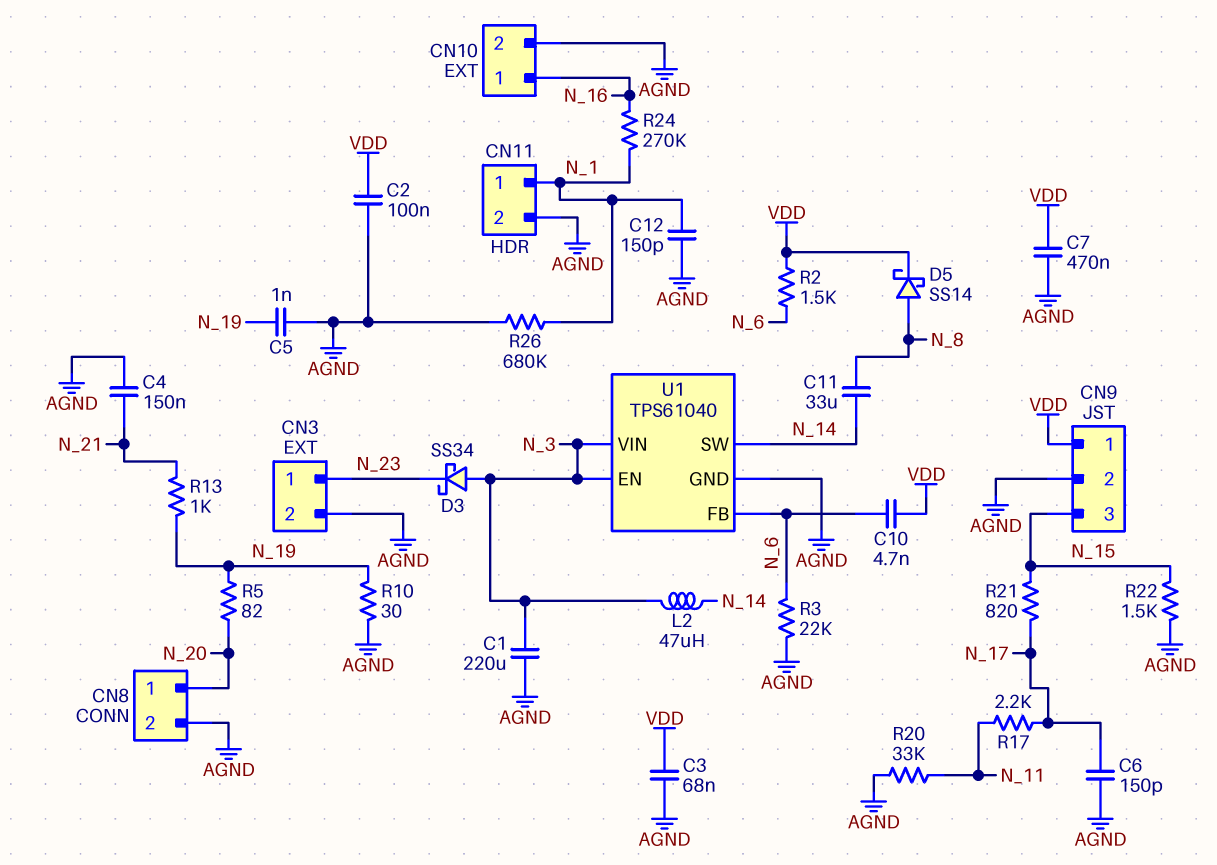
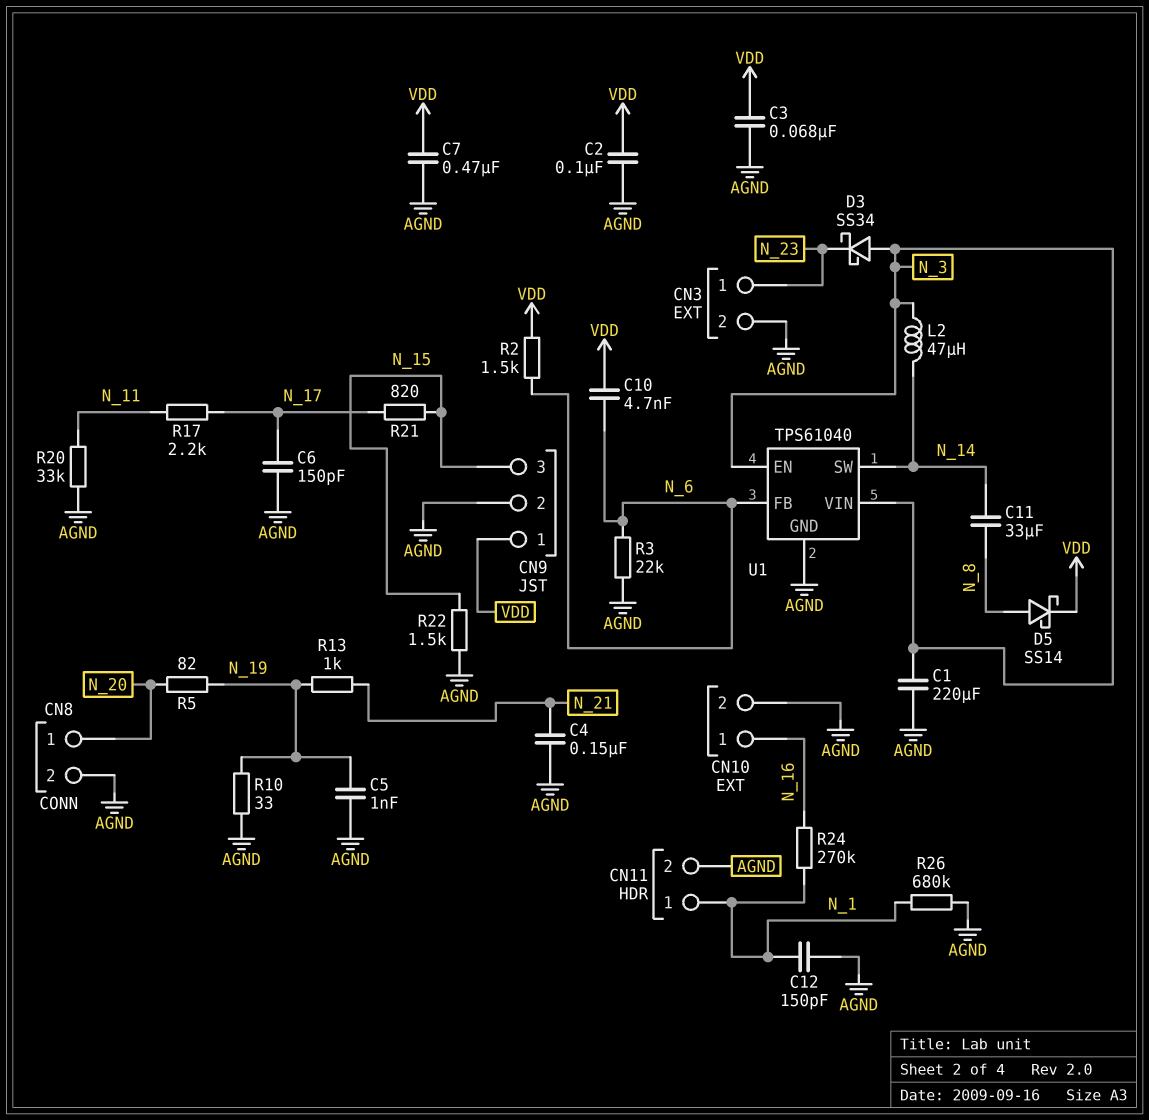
R10: 30 (AGND, N_19) -> 33 (AGND, N_19)

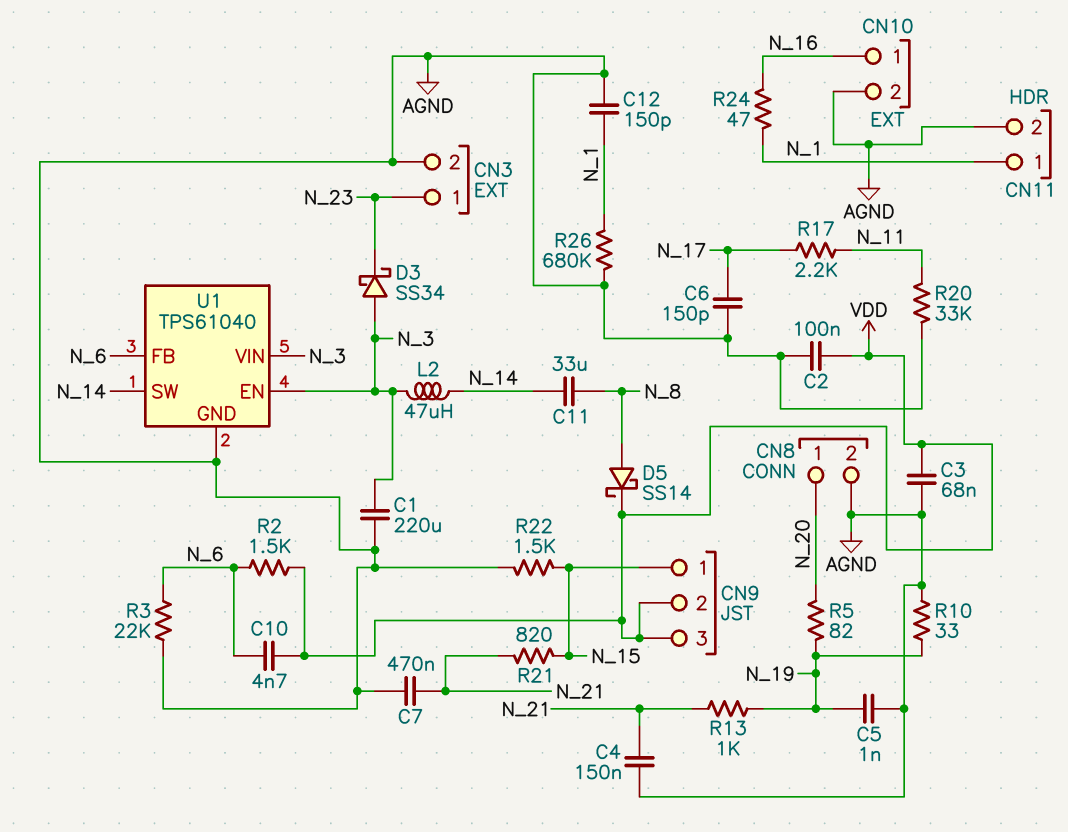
C7: 470nF (AGND, VDD) -> 470nF (AGND, N_21)
CN9 pin 1: VDD -> N_15
CN9 pin 2: AGND -> VDD
CN9 pin 3: N_15 -> VDD
R21: 820 (N_15, N_17) -> 820 (N_15, N_21)
R24: 270k (N_1, N_16) -> 47 (N_1, N_16)

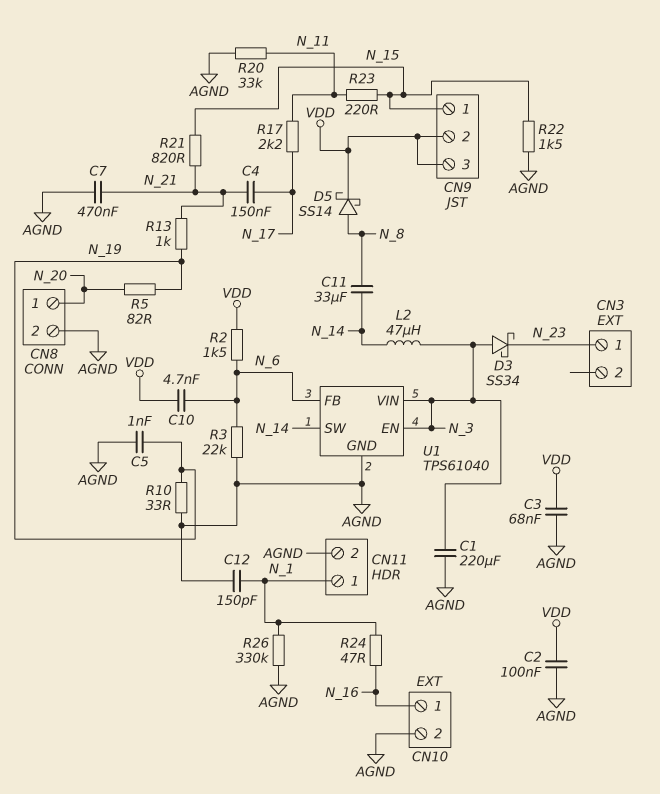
C4: 150nF (AGND, N_21) -> 150nF (N_17, N_21)
C6: 150pF (AGND, N_17) -> none
CN3 pin 2: AGND -> none
R23: none -> 220 (N_11, N_15)
R26: 680k (AGND, N_1) -> 330k (AGND, N_1)

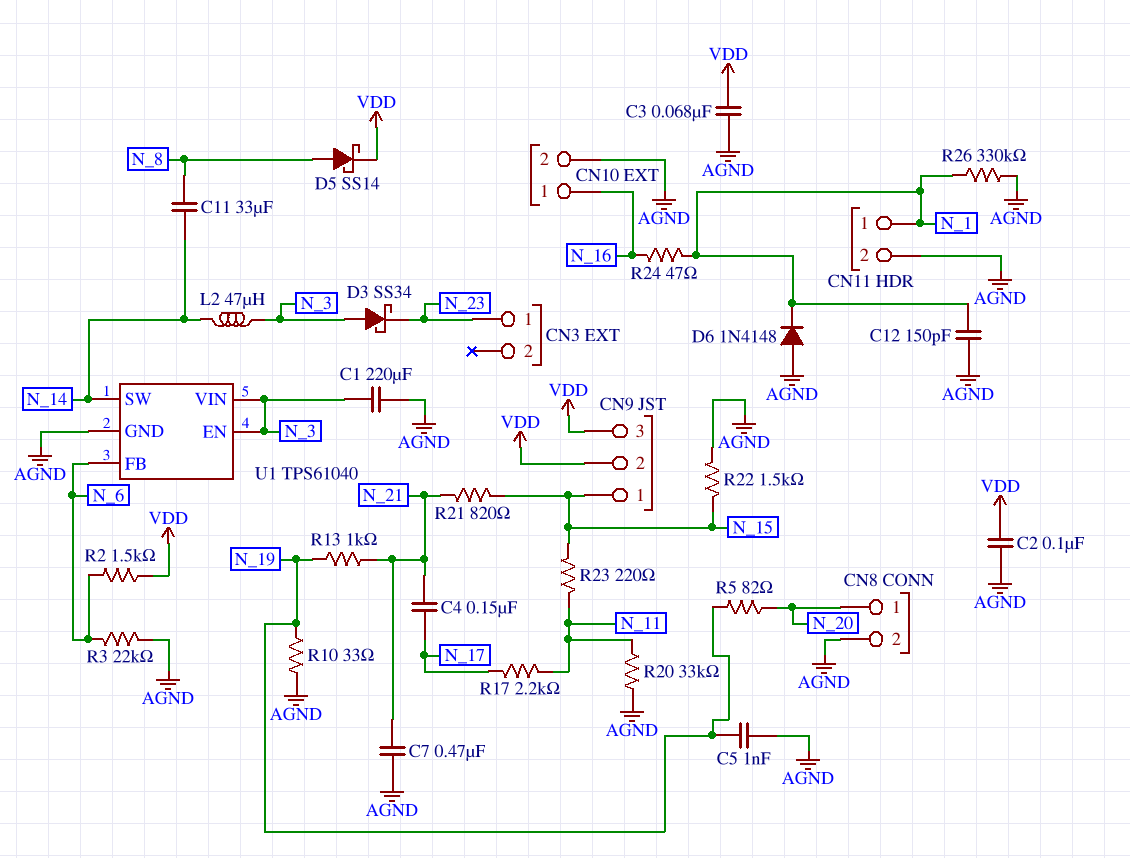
C10: 4.7nF (N_6, VDD) -> none
D6: none -> diode 1N4148 (A AGND, K N_1)

